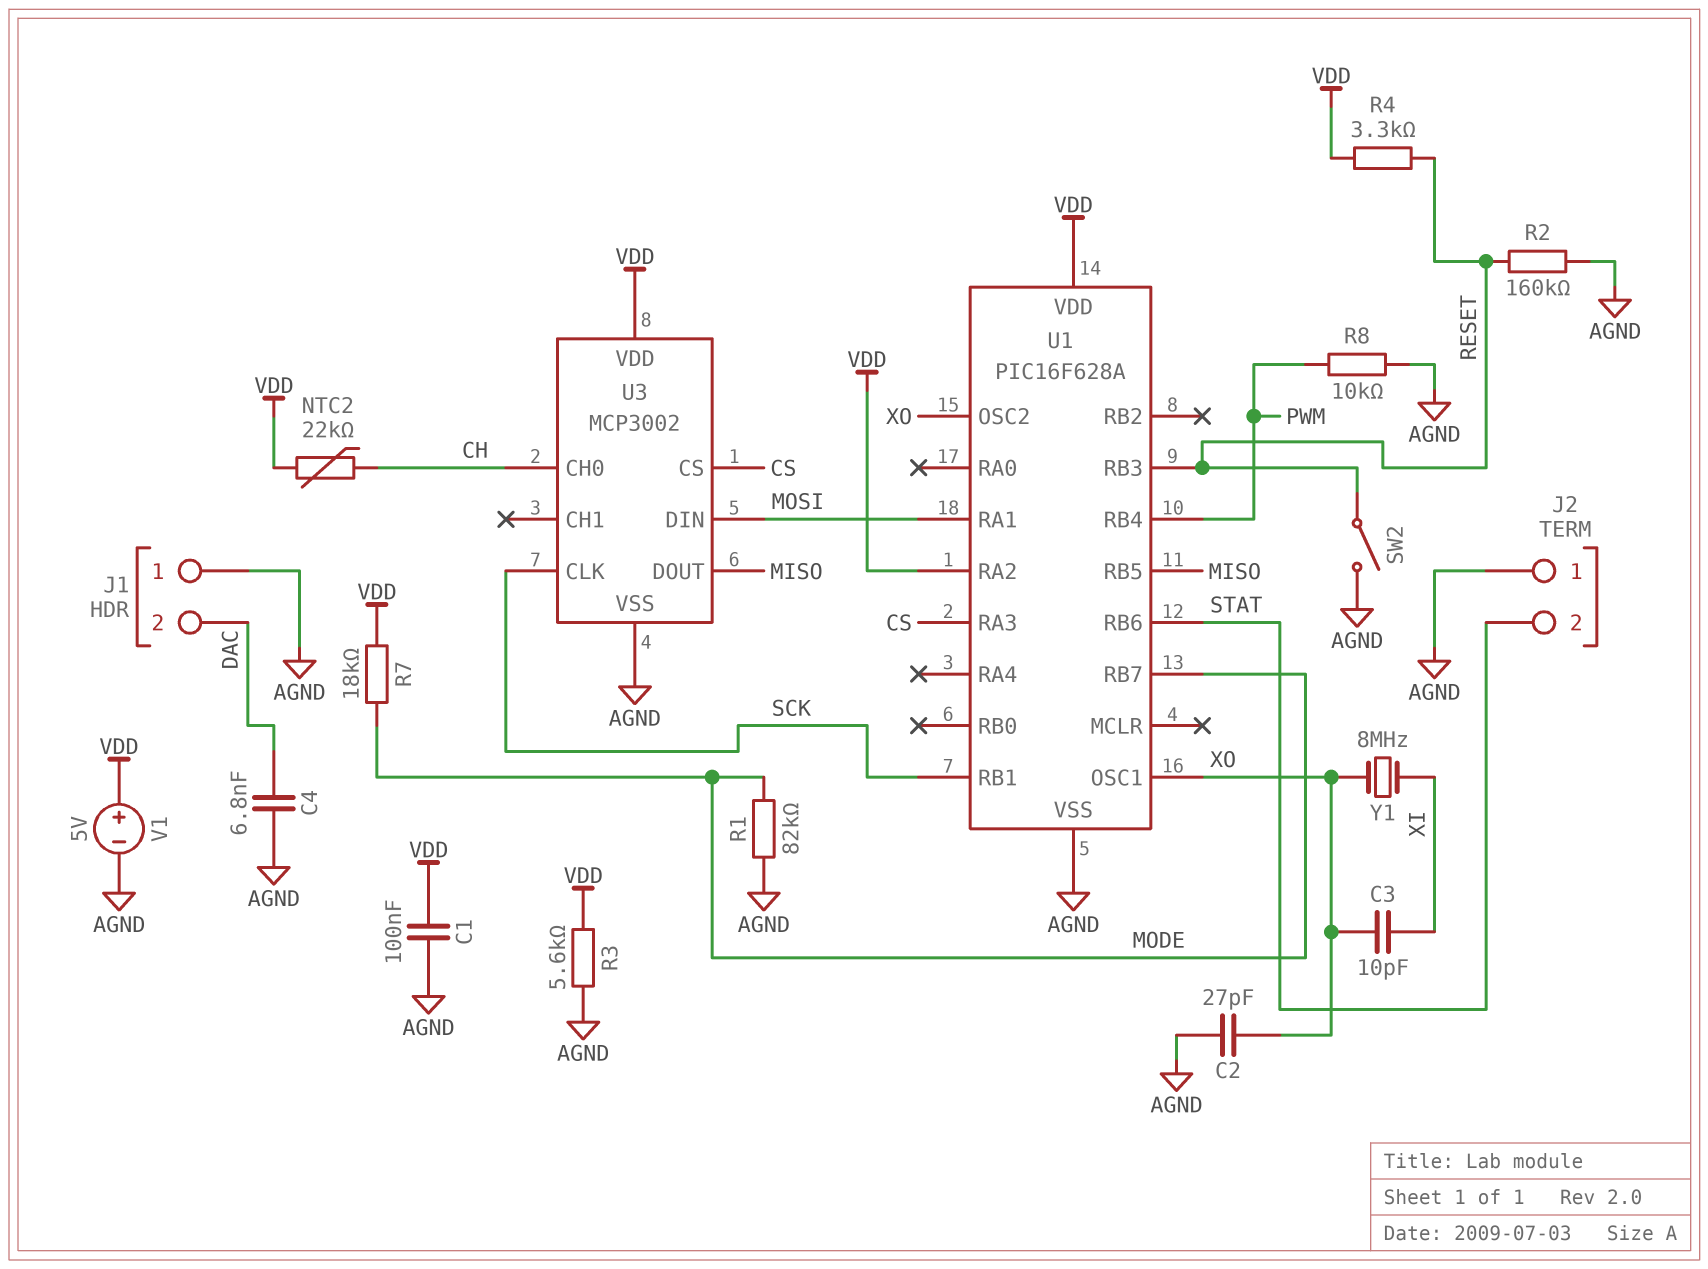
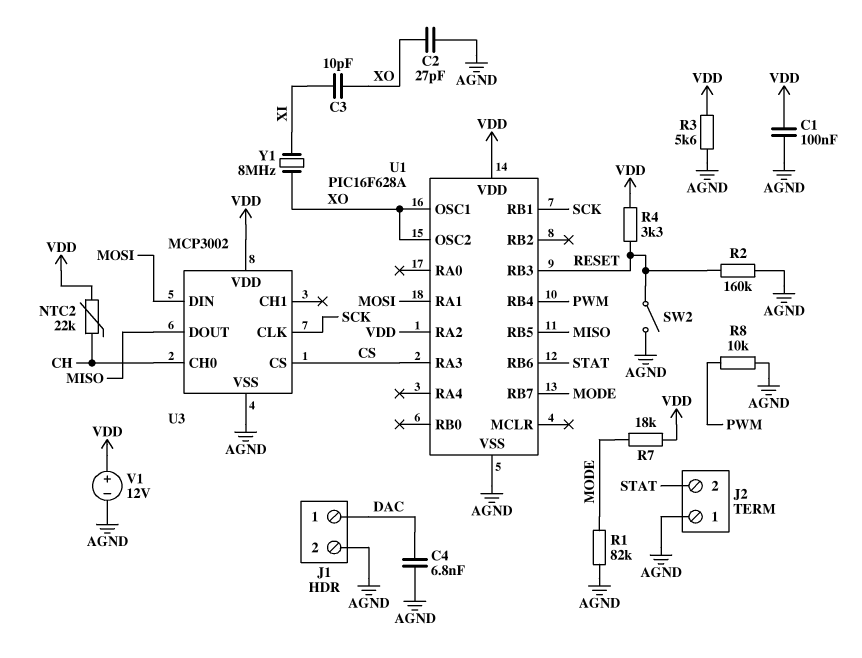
J1 pin 1: AGND -> DAC
J1 pin 2: DAC -> AGND
V1: 5V (plus VDD, minus AGND) -> 12V (plus VDD, minus AGND)

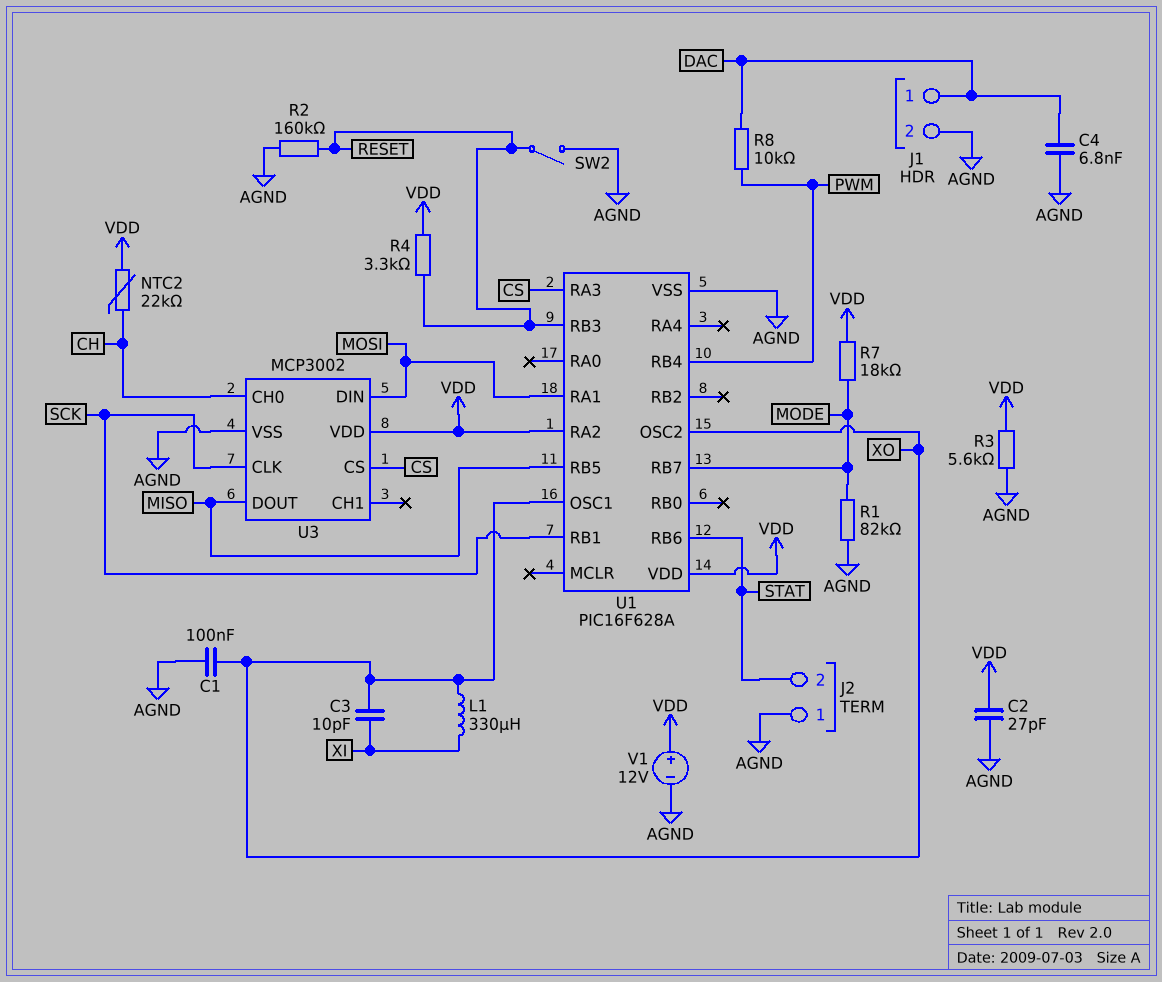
C1: 100nF (AGND, VDD) -> 100nF (AGND, XO)
C2: 27pF (AGND, XO) -> 27pF (AGND, VDD)
L1: none -> 330uH (XI, XO)
R8: 10k (AGND, PWM) -> 10k (DAC, PWM)
Y1: 8MHz (XI, XO) -> none

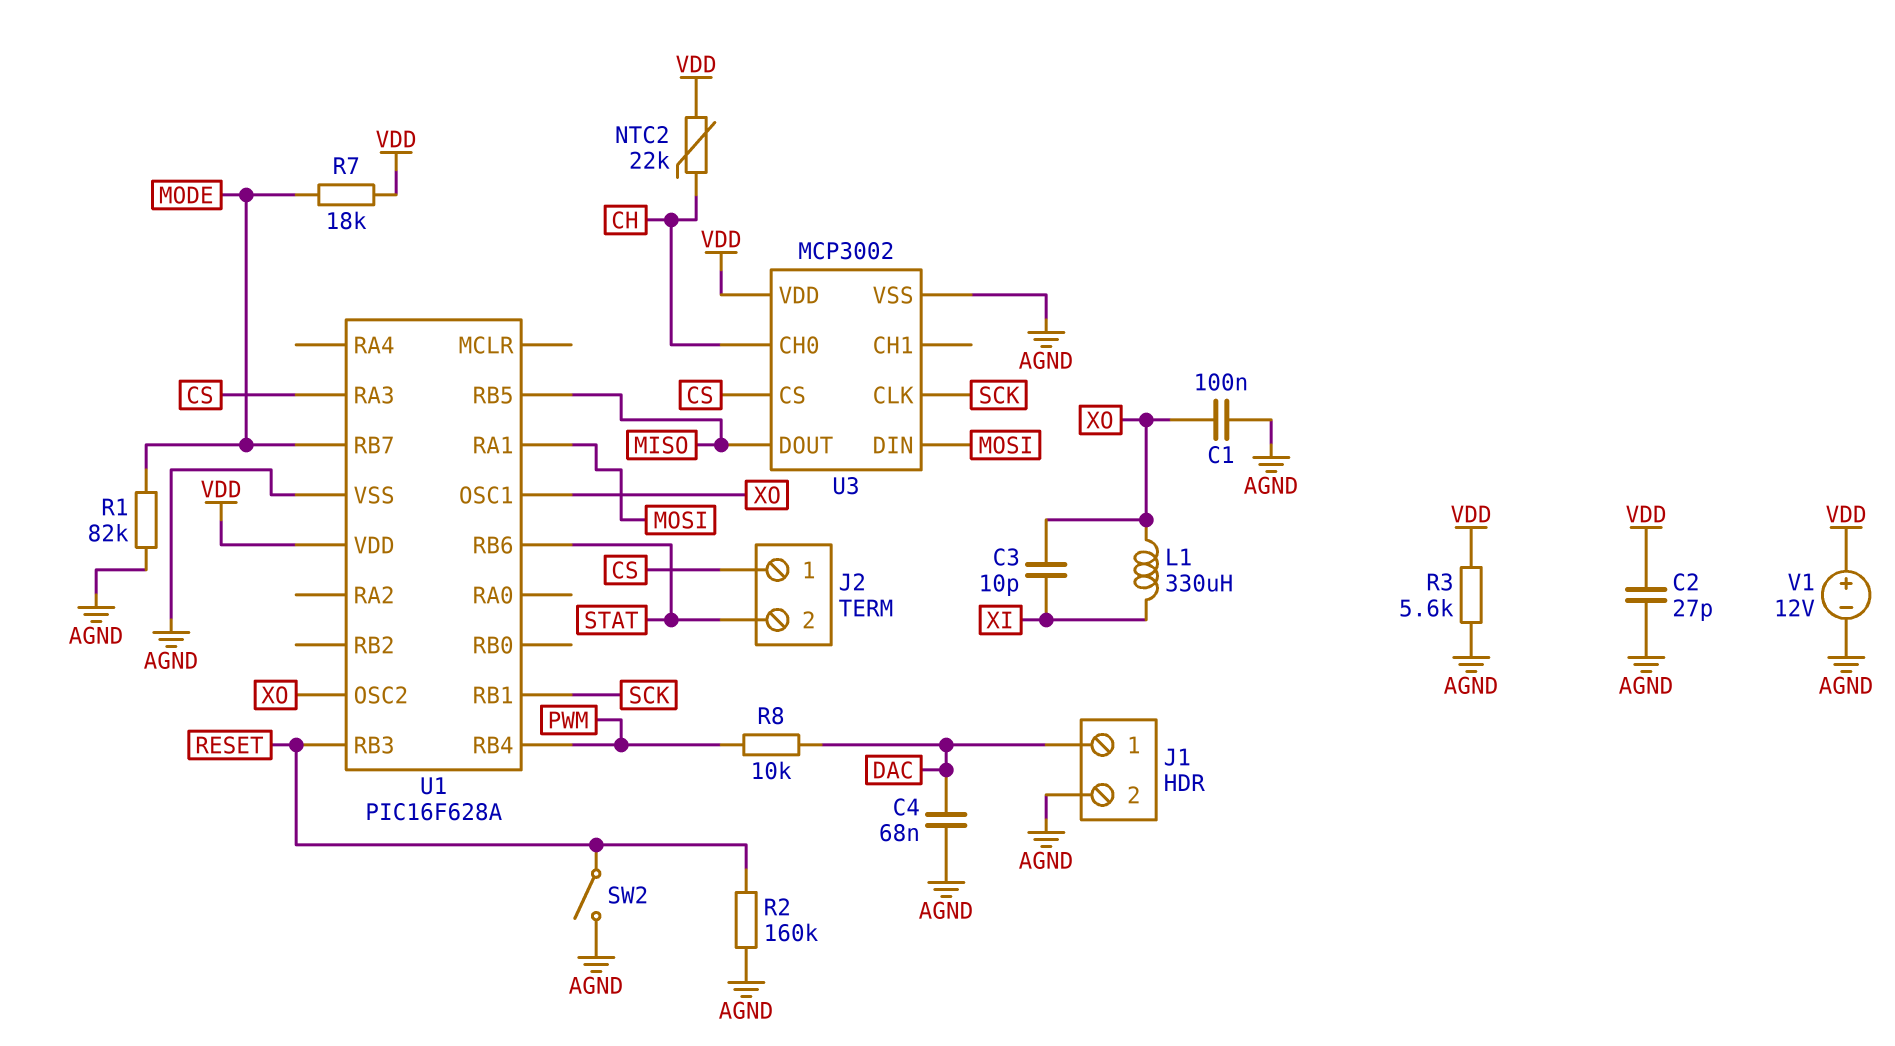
C4: 6.8nF (AGND, DAC) -> 68nF (AGND, DAC)
J2 pin 1: AGND -> CS
R4: 3.3k (RESET, VDD) -> none
U1 pin RA2: VDD -> none

